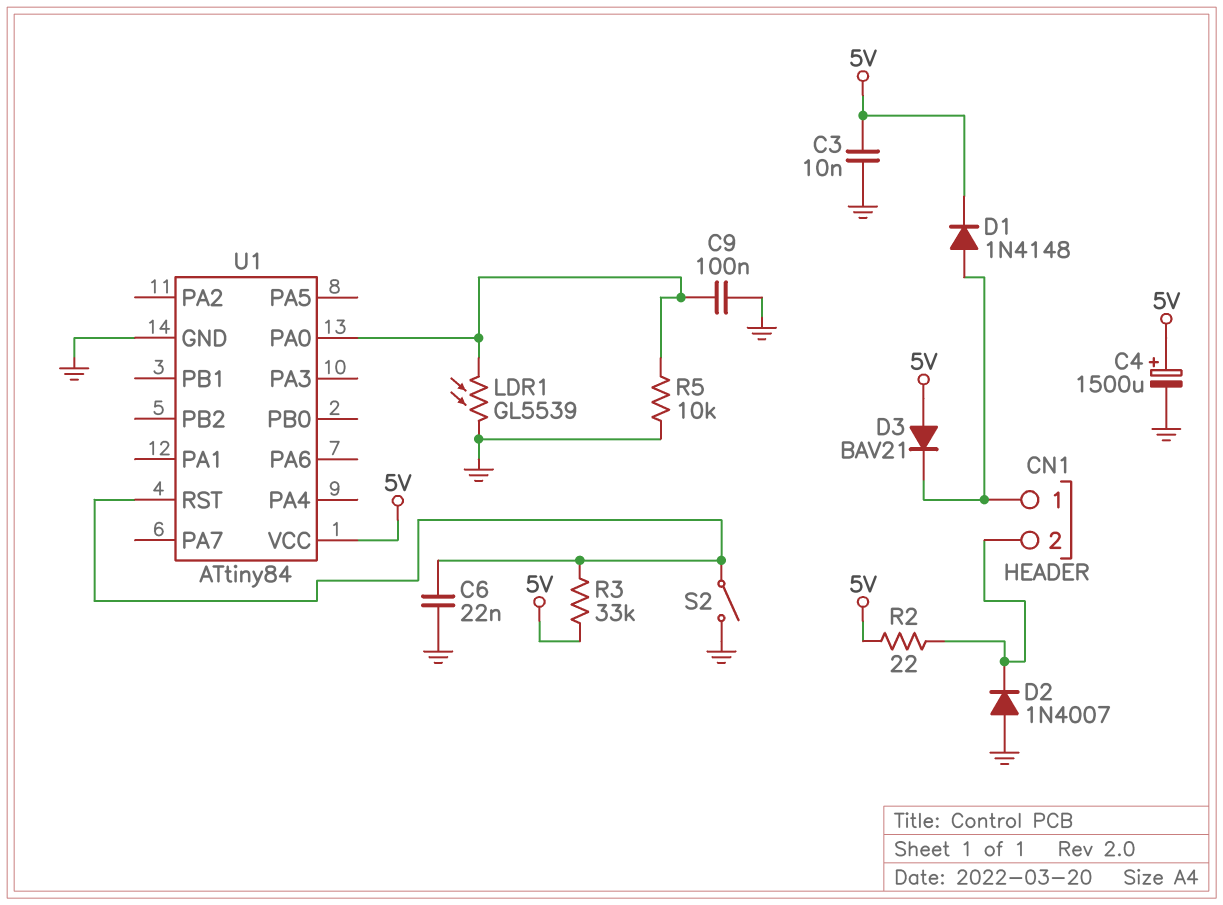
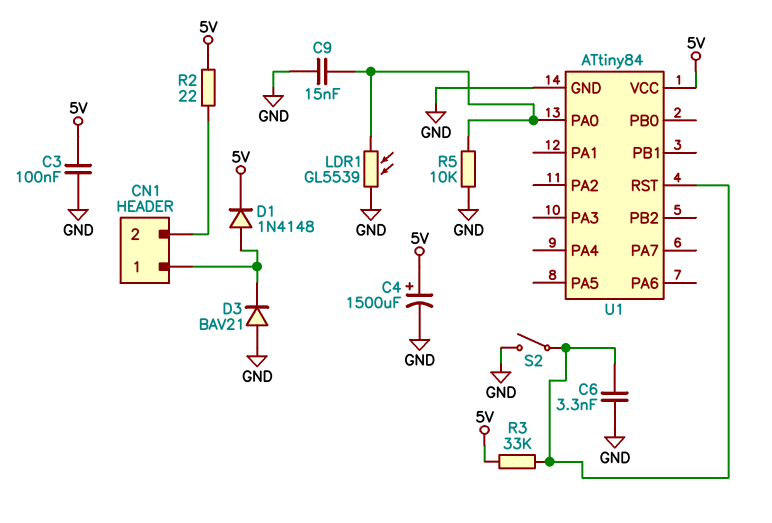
C3: 10nF (5V, GND) -> 100nF (5V, GND)
C6: 22nF (GND, U1/RST) -> 3.3nF (GND, U1/RST)
C9: 100nF (GND, U1/PA0) -> 15nF (GND, U1/PA0)
D2: diode 1N4007 (A GND, K CN1/2) -> none
D3: diode BAV21 (A 5V, K CN1/1) -> diode BAV21 (A GND, K CN1/1)

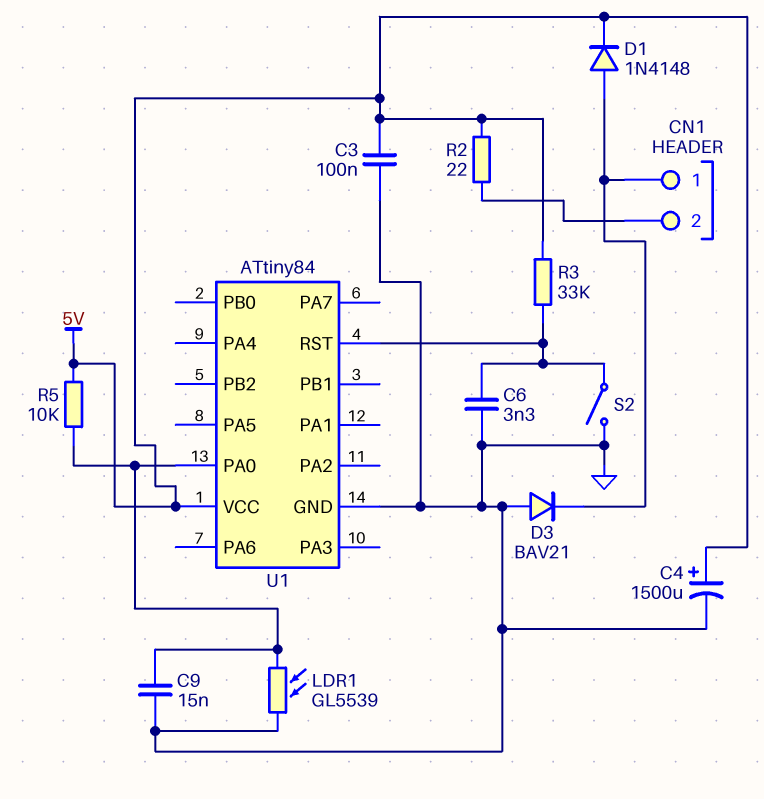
R5: 10k (GND, U1/PA0) -> 10k (5V, U1/PA0)

